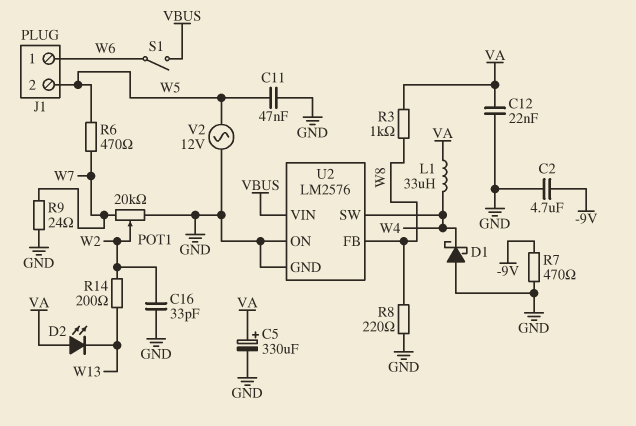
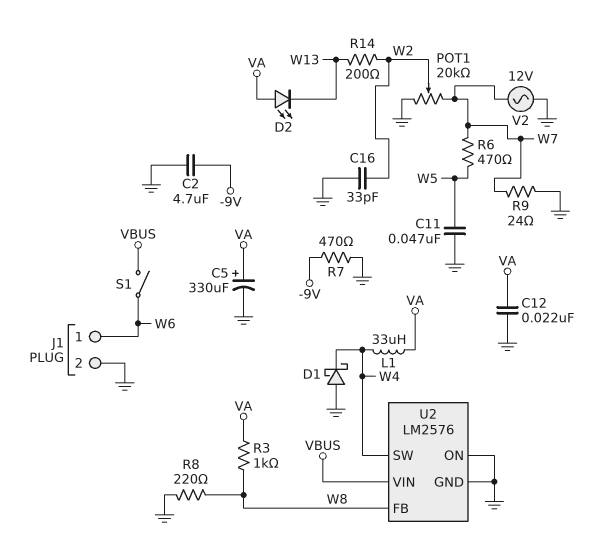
J1 pin 2: W5 -> GND
V2: AC 12V (GND, W5) -> AC 12V (GND, W7)

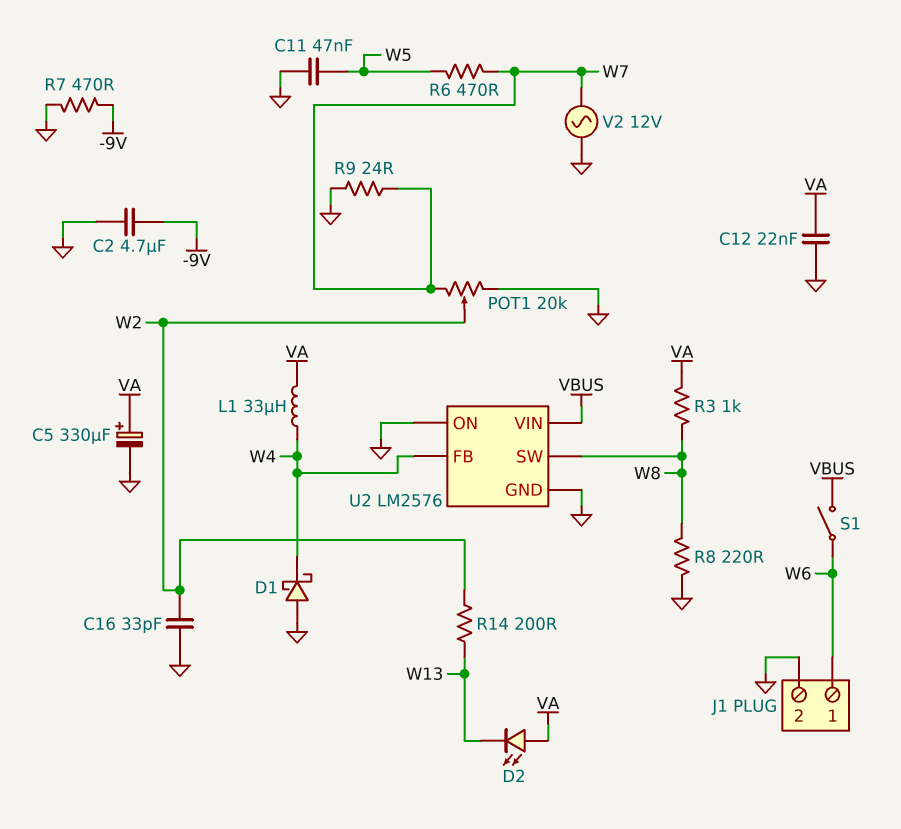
U2 pin FB: W8 -> W4
U2 pin SW: W4 -> W8

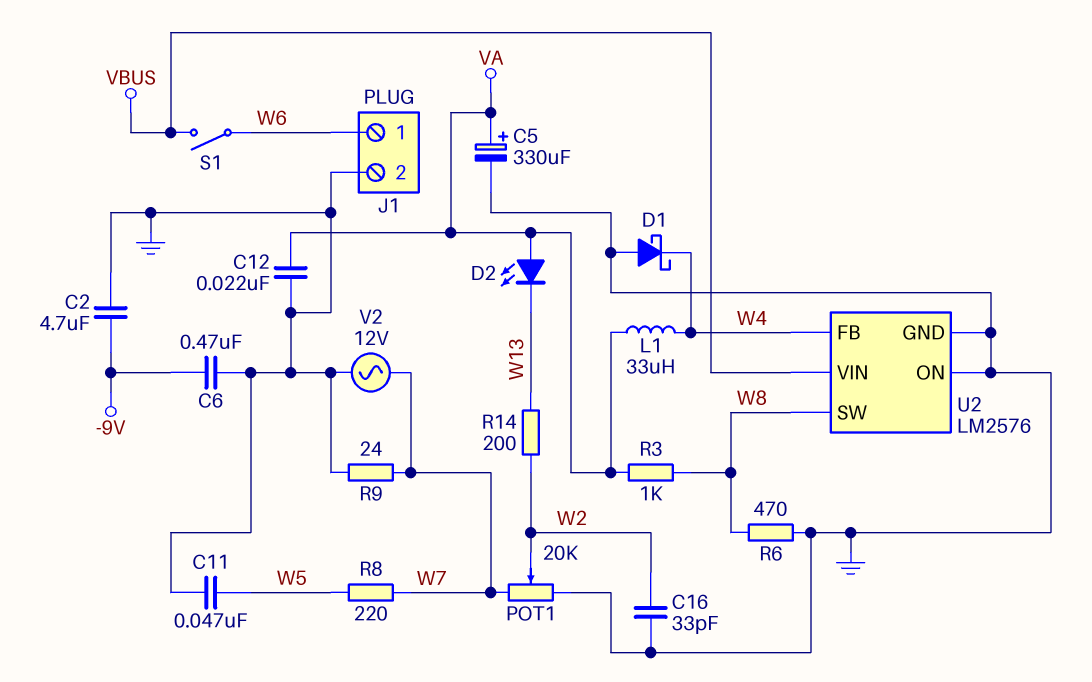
C6: none -> 470nF (-9V, GND)
R6: 470 (W5, W7) -> 470 (GND, W8)
R7: 470 (-9V, GND) -> none
R8: 220 (GND, W8) -> 220 (W5, W7)

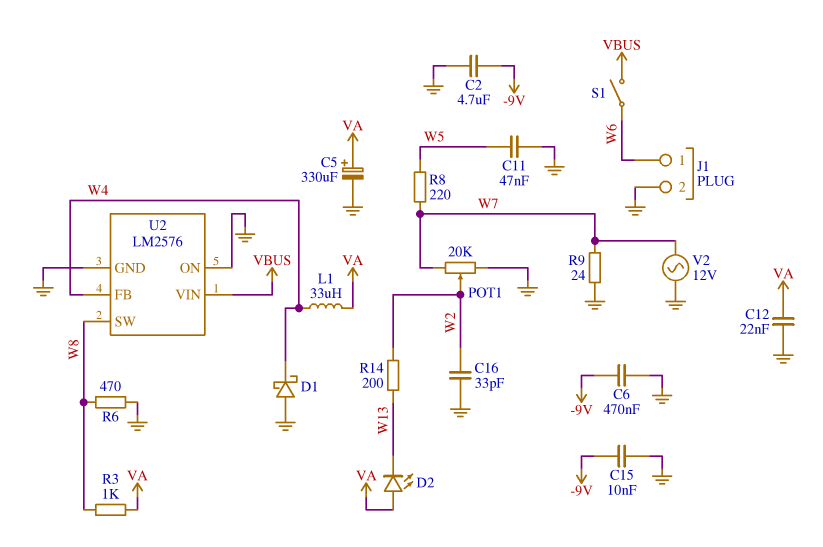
C15: none -> 10nF (-9V, GND)

